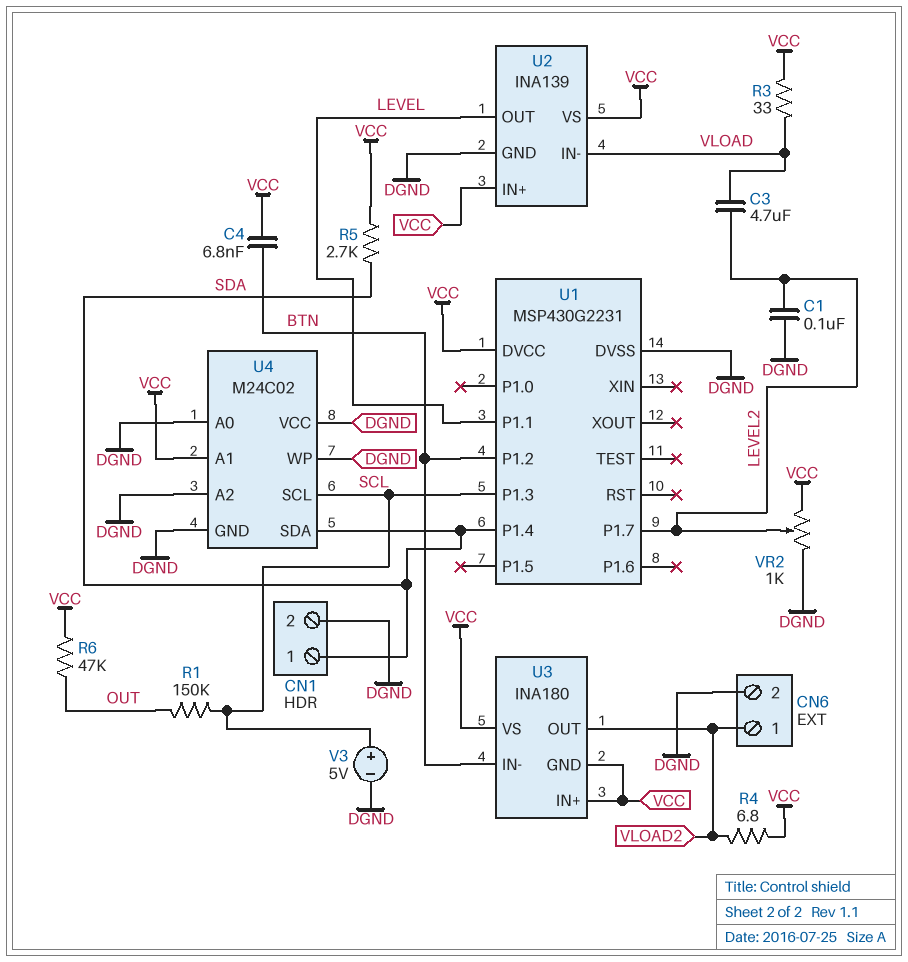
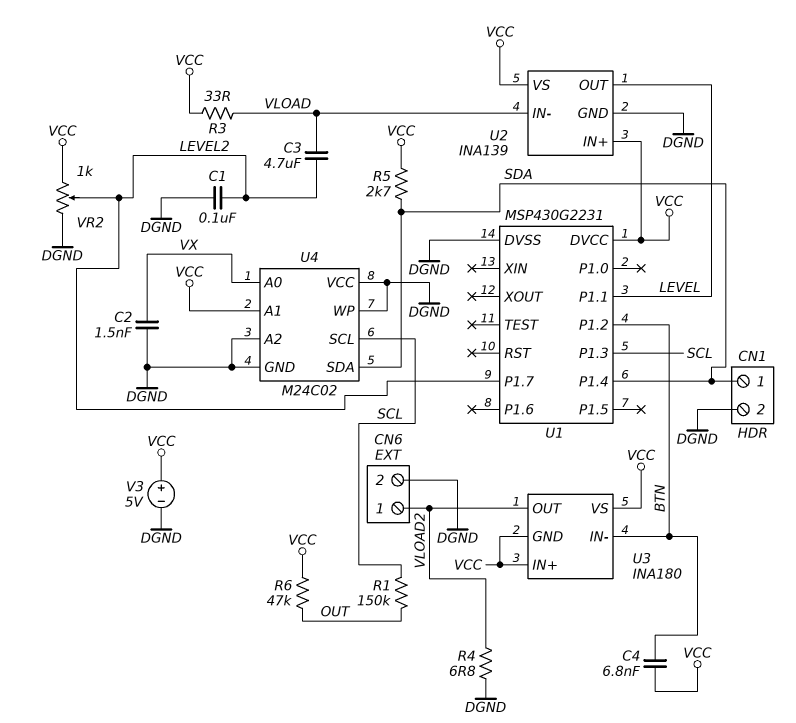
C2: none -> 1.5nF (DGND, VX)
R4: 6.8 (VCC, VLOAD2) -> 6.8 (DGND, VLOAD2)
U4 pin A0: DGND -> VX
V3: 5V (plus SCL, minus DGND) -> 5V (plus VCC, minus DGND)

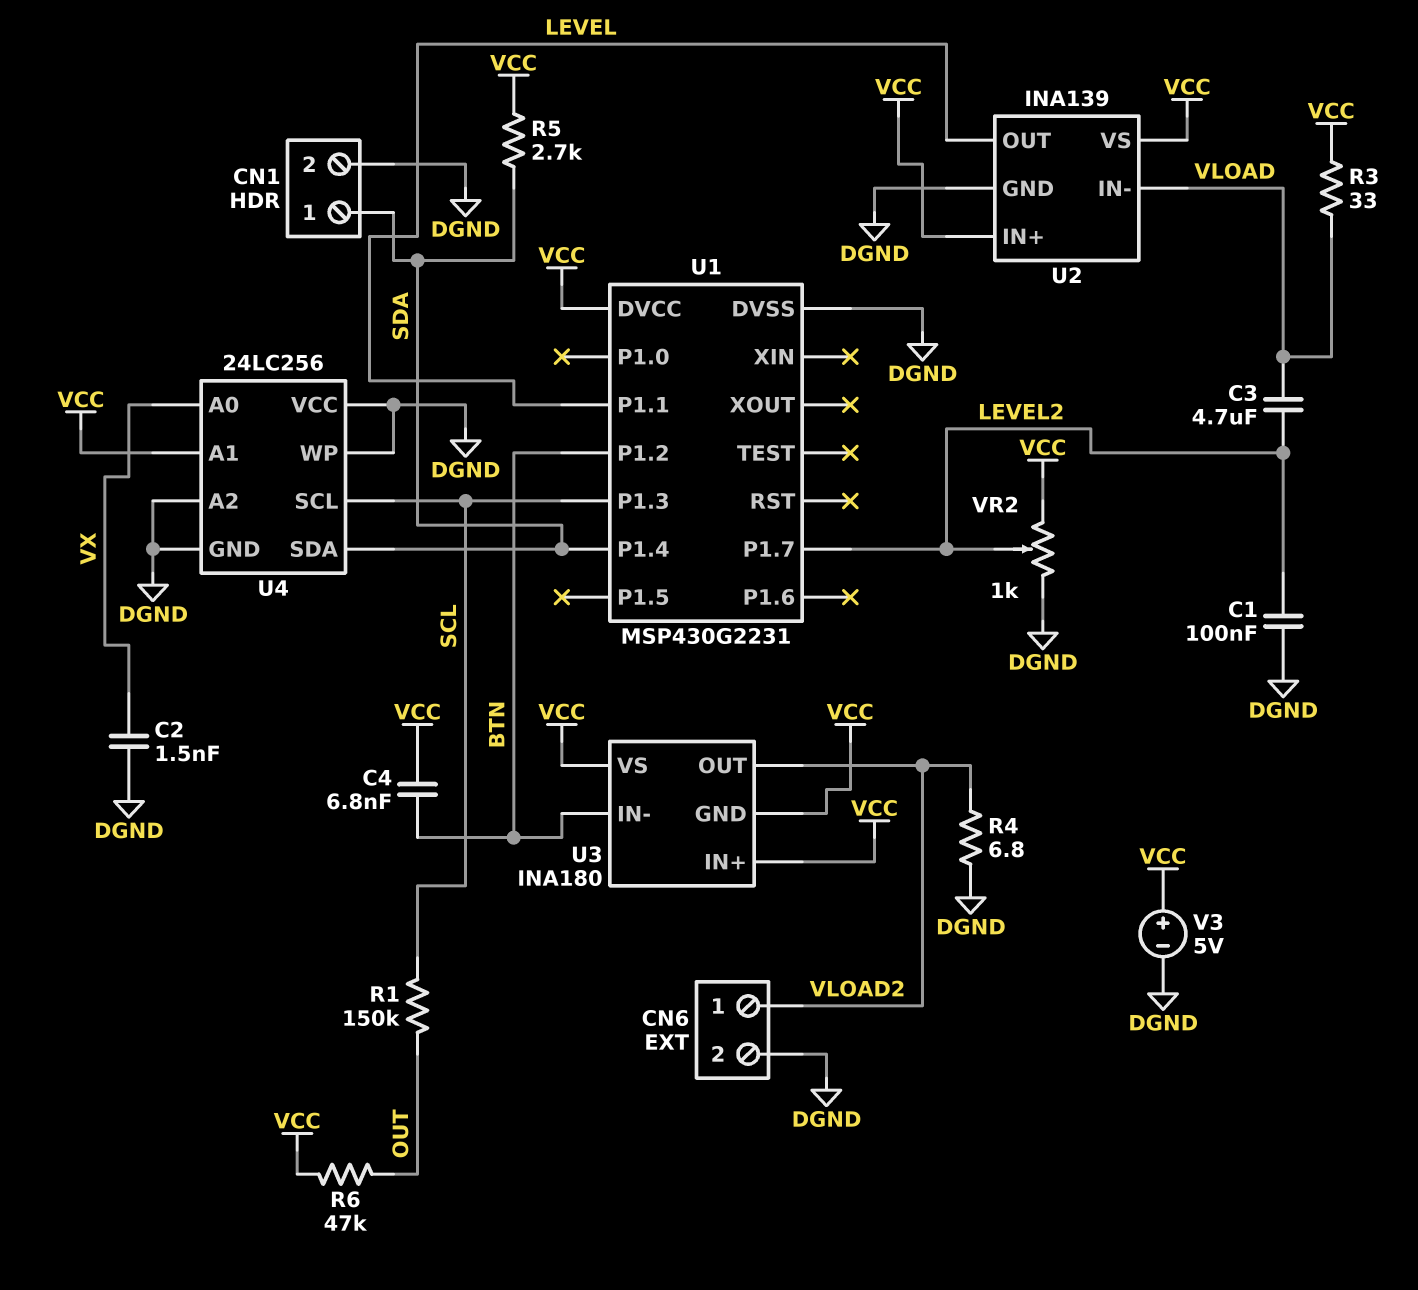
U4: M24C02 -> 24LC256

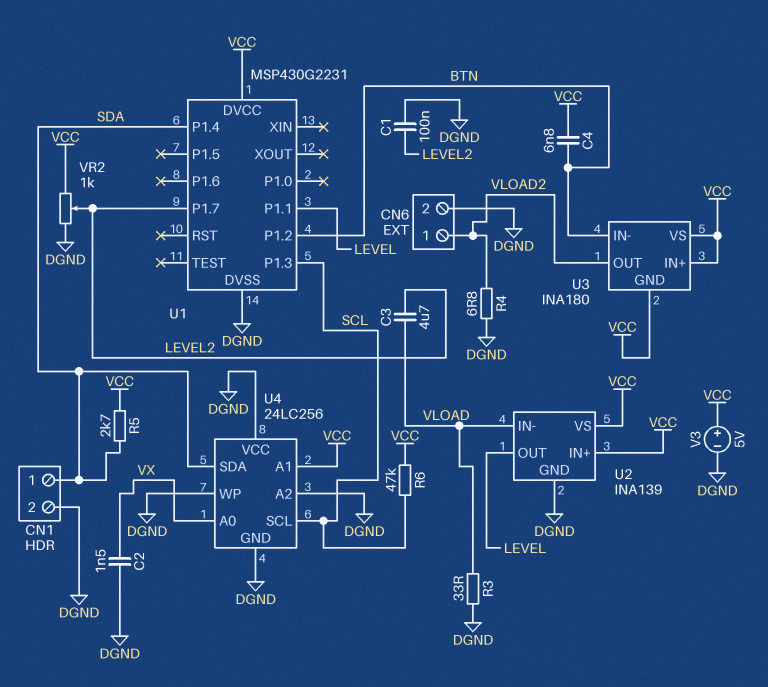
R1: 150k (OUT, SCL) -> none
R3: 33 (VCC, VLOAD) -> 33 (DGND, VLOAD)
R6: 47k (OUT, VCC) -> 47k (SCL, VCC)

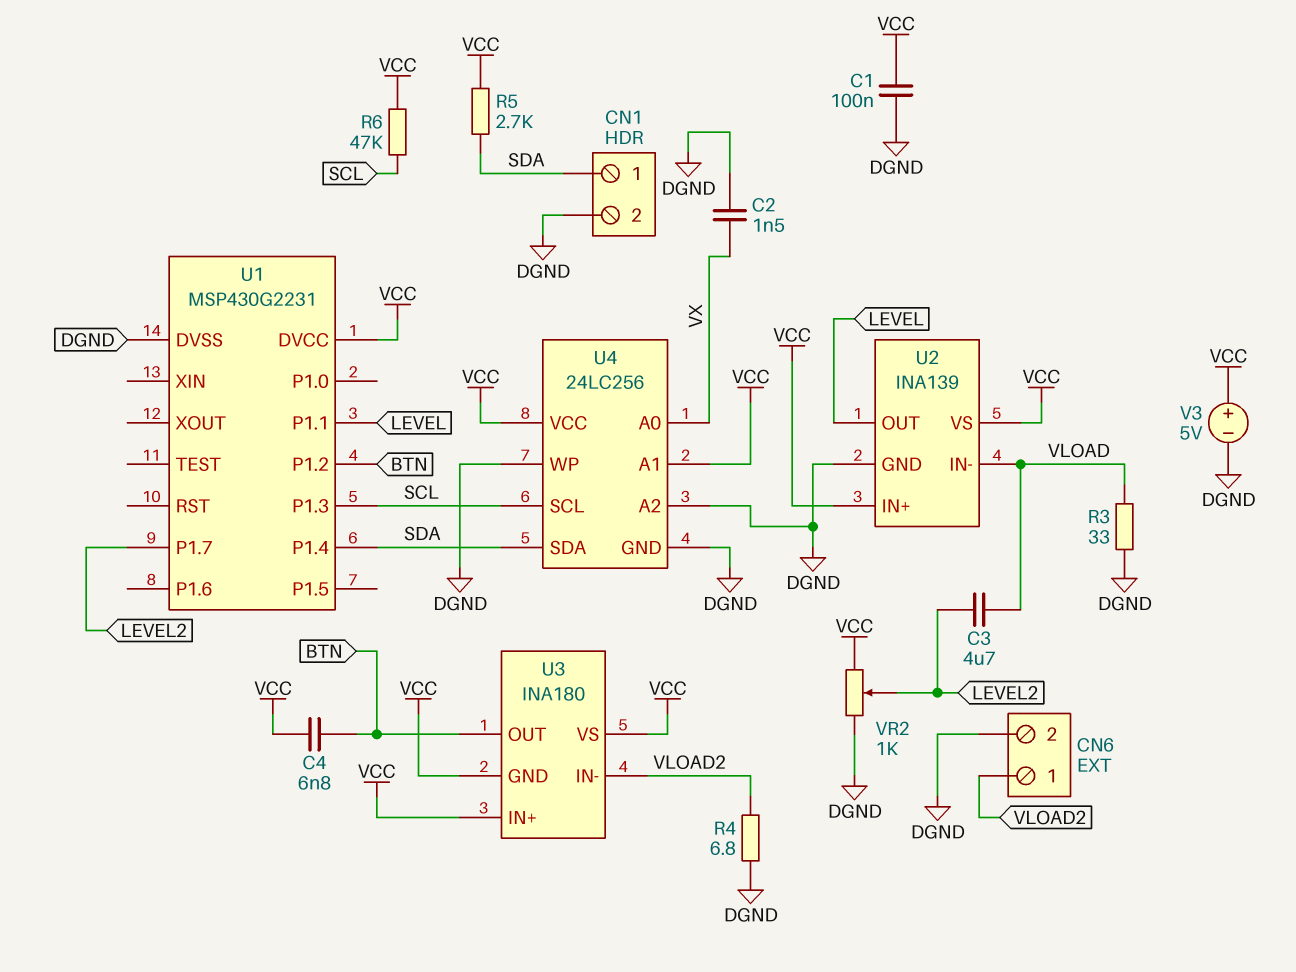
C1: 100nF (DGND, LEVEL2) -> 100nF (DGND, VCC)
U3 pin IN-: BTN -> VLOAD2
U3 pin OUT: VLOAD2 -> BTN
U4 pin VCC: DGND -> VCC

